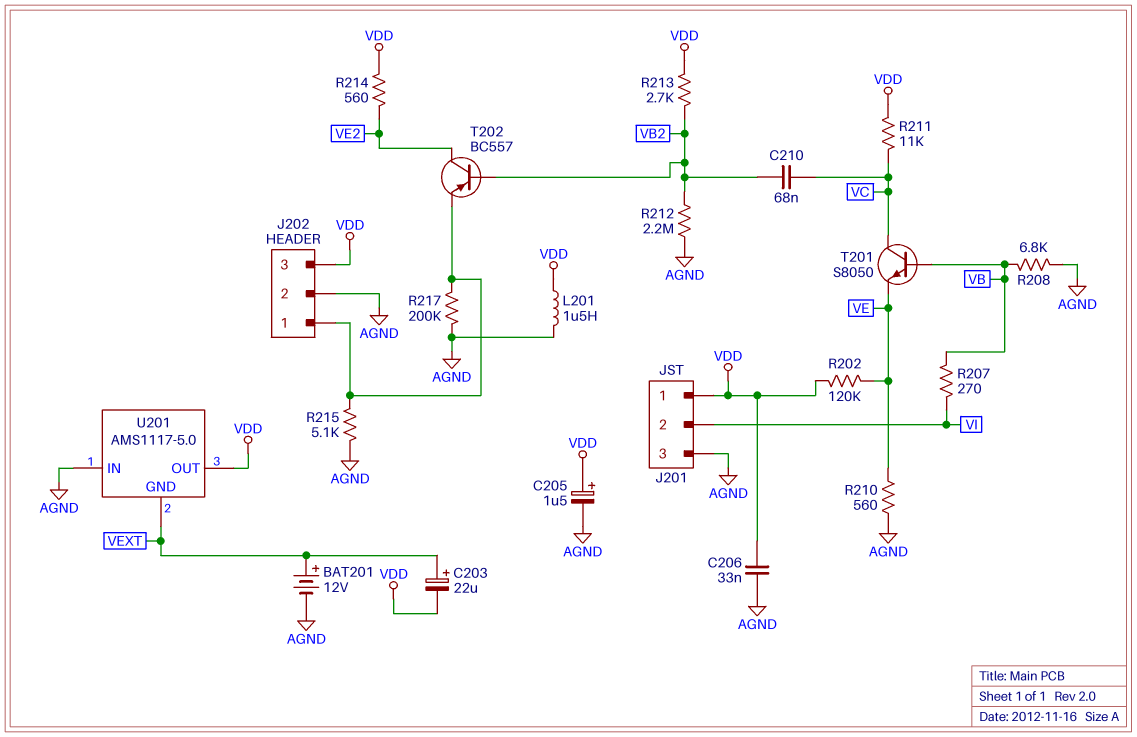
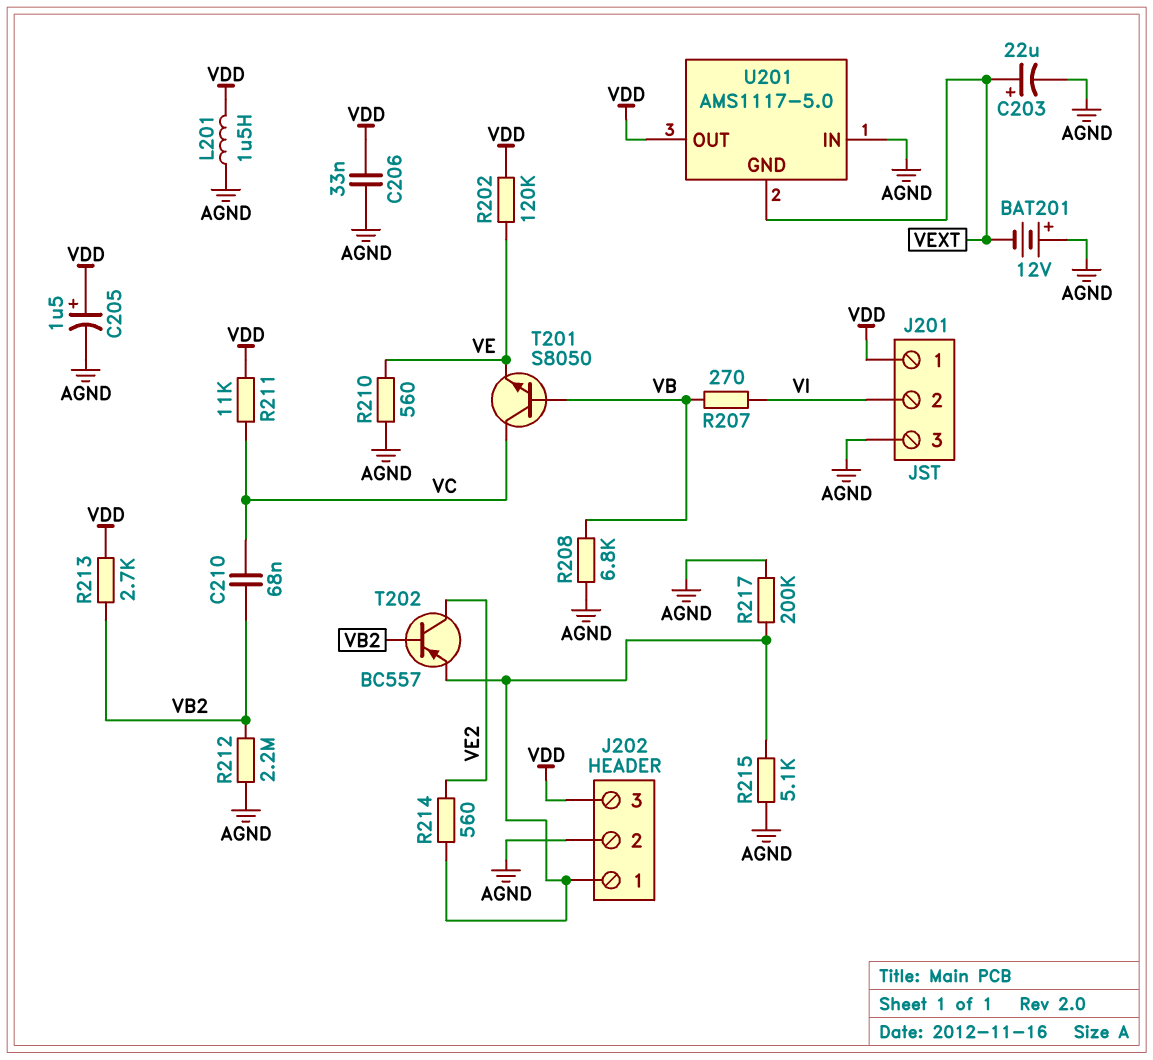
BAT201: 12V (plus VEXT, minus AGND) -> 12V (plus AGND, minus VEXT)
C203: 22uF (plus VEXT, minus VDD) -> 22uF (plus VEXT, minus AGND)
R214: 560 (VDD, VE2) -> 560 (J202/1, VE2)

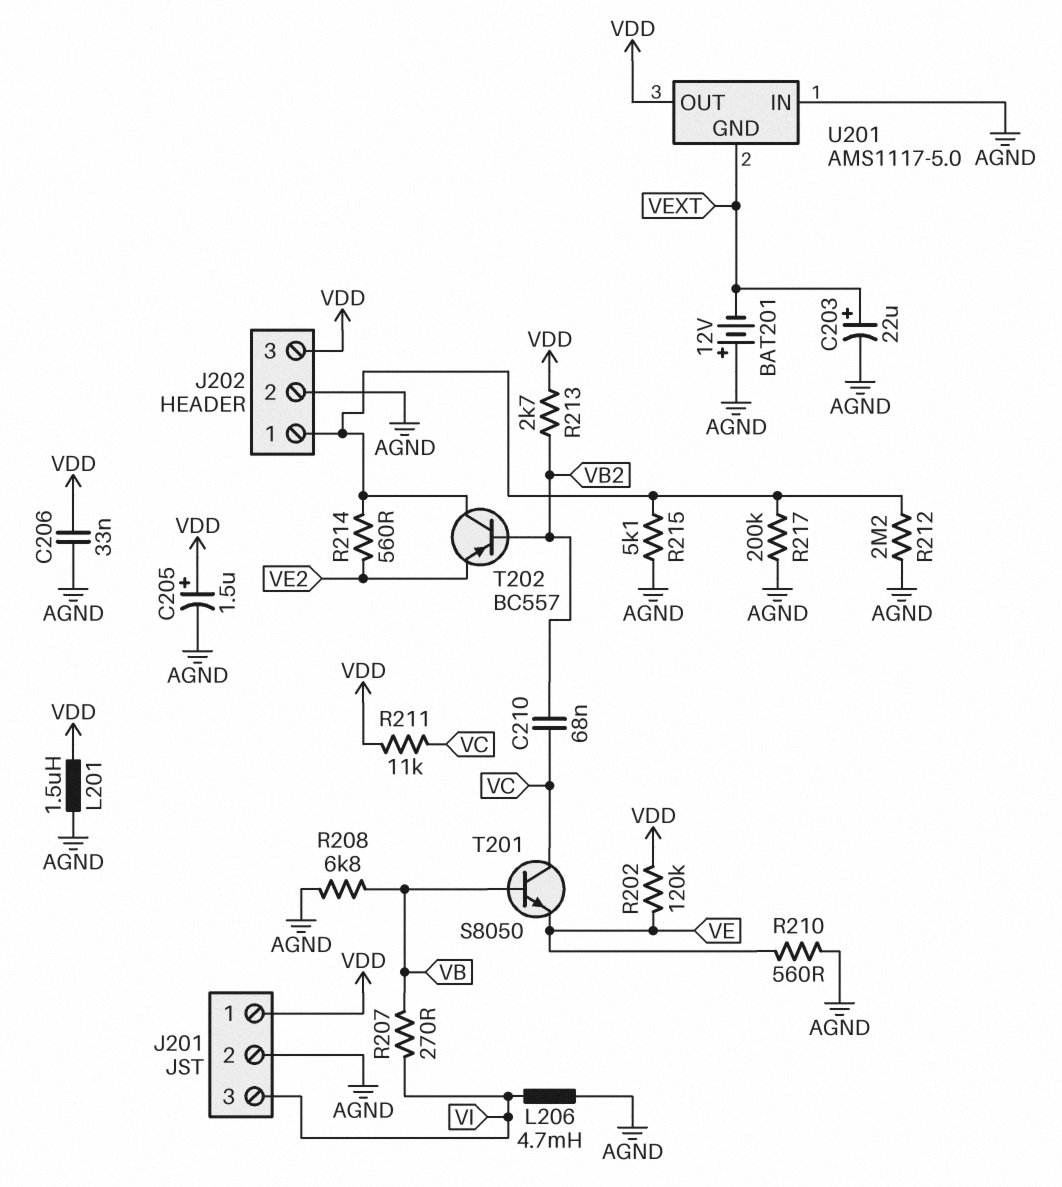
J201 pin 2: VI -> AGND
J201 pin 3: AGND -> VI
L206: none -> 4.7mH (AGND, VI)
R212: 2.2M (AGND, VB2) -> 2.2M (AGND, J202/1)
T202: PNP BC557 (B VB2, C VE2, E J202/1) -> PNP BC557 (B VB2, C J202/1, E VE2)

